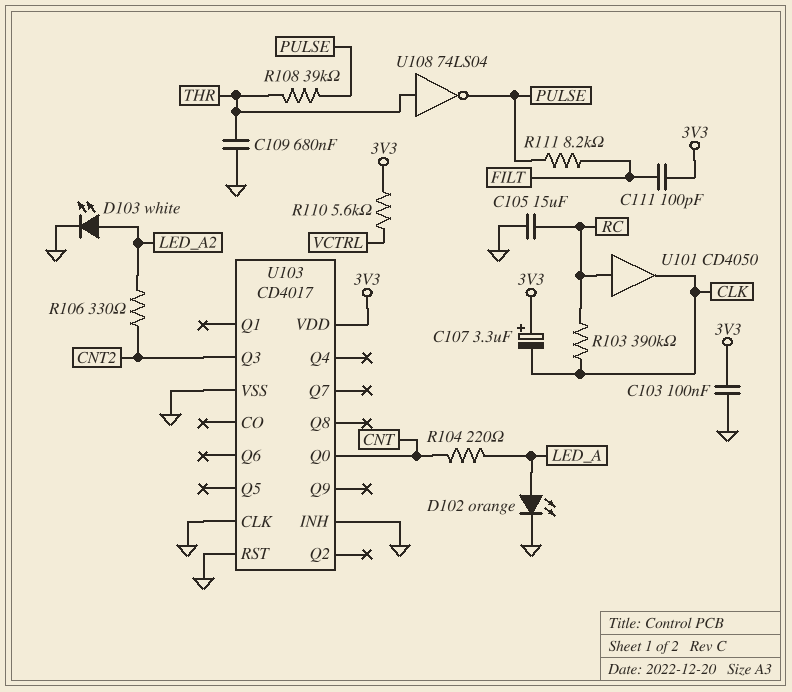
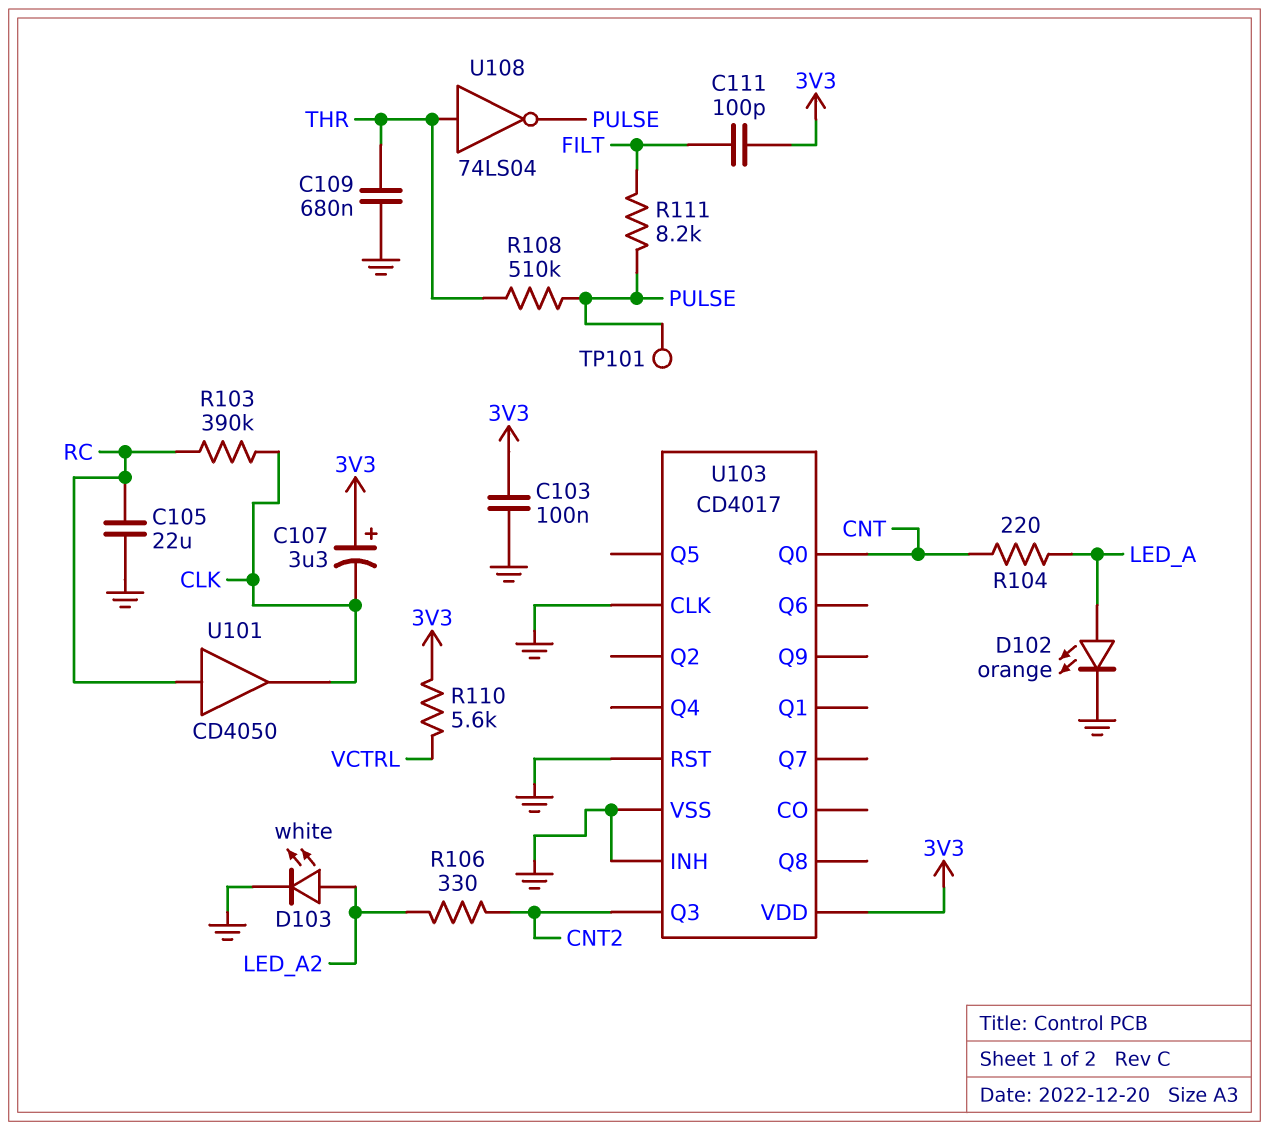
C105: 15uF (GND, RC) -> 22uF (GND, RC)
R108: 39k (PULSE, THR) -> 510k (PULSE, THR)
TP101: none -> test point (PULSE)

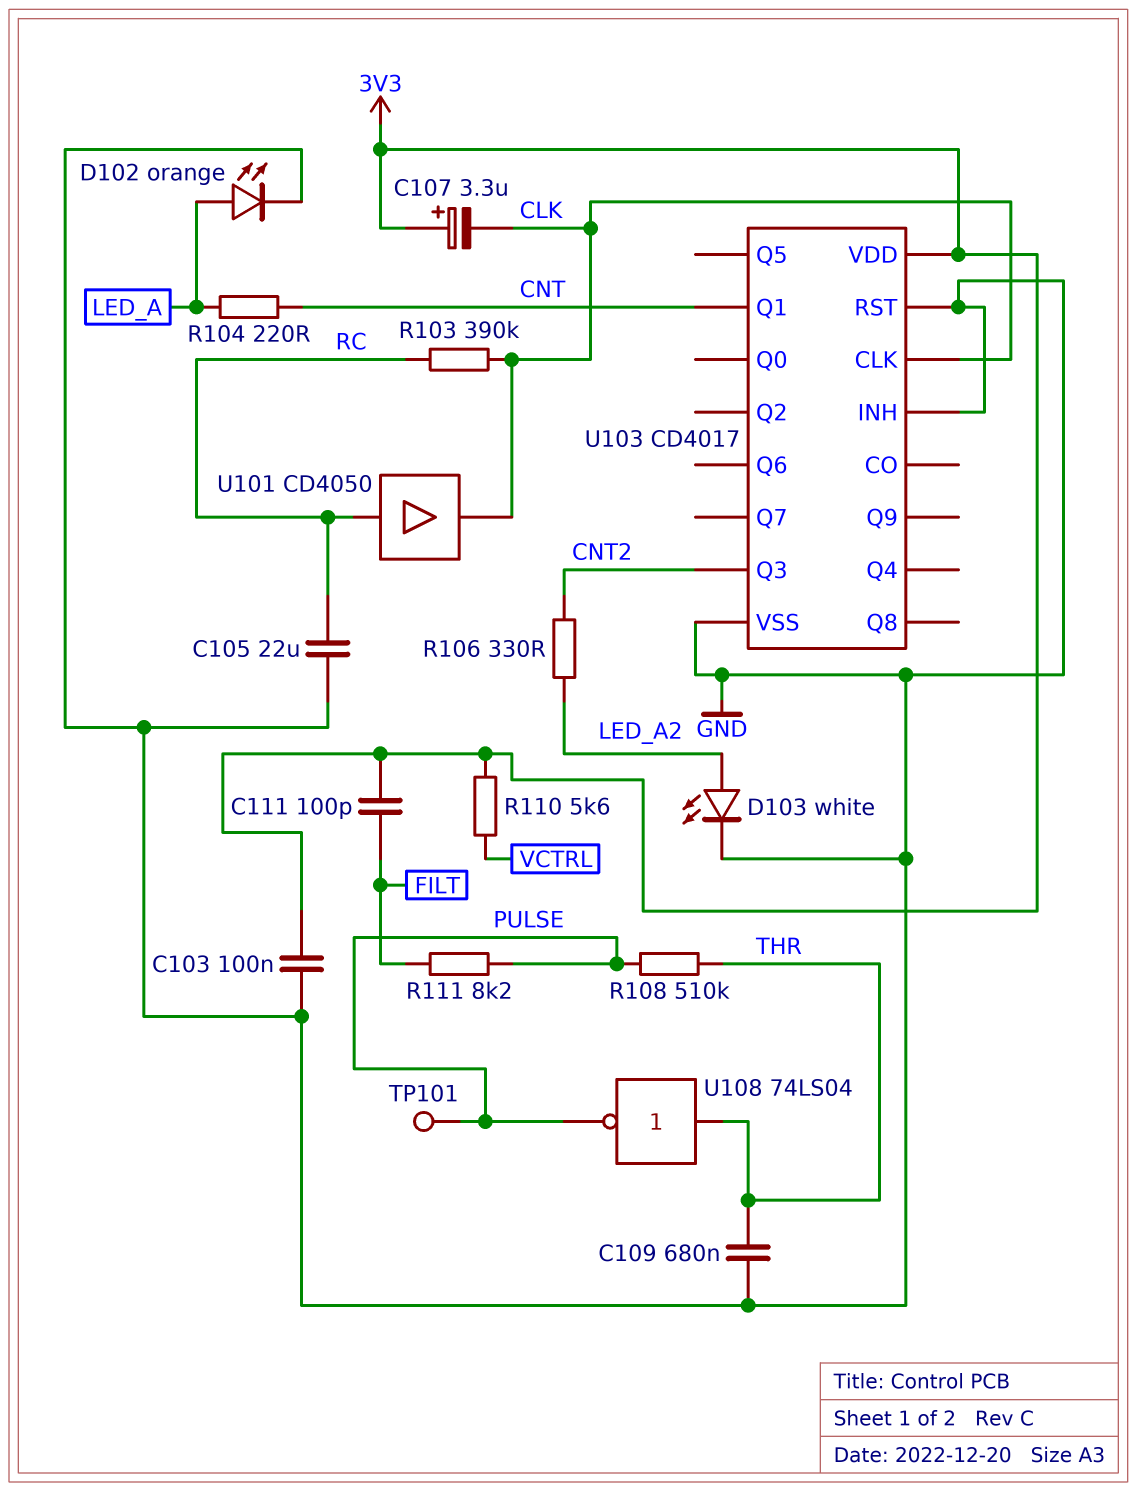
U103 pin CLK: GND -> CLK
U103 pin Q0: CNT -> none
U103 pin Q1: none -> CNT

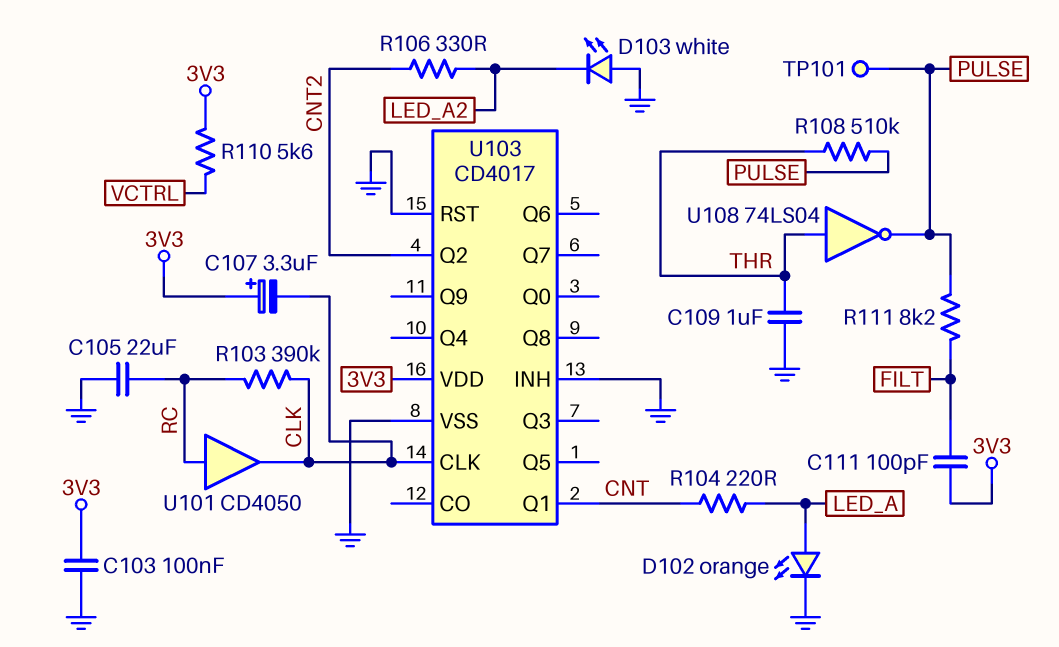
C109: 680nF (GND, THR) -> 1uF (GND, THR)
D103: LED white (A LED_A2, K GND) -> LED white (A GND, K LED_A2)
U103 pin Q2: none -> CNT2
U103 pin Q3: CNT2 -> none

